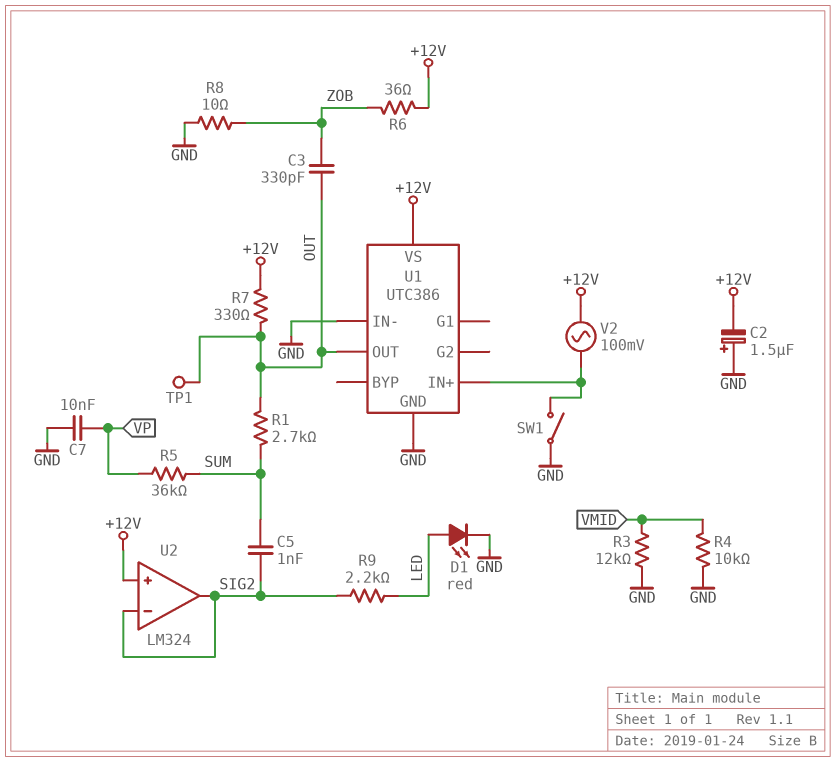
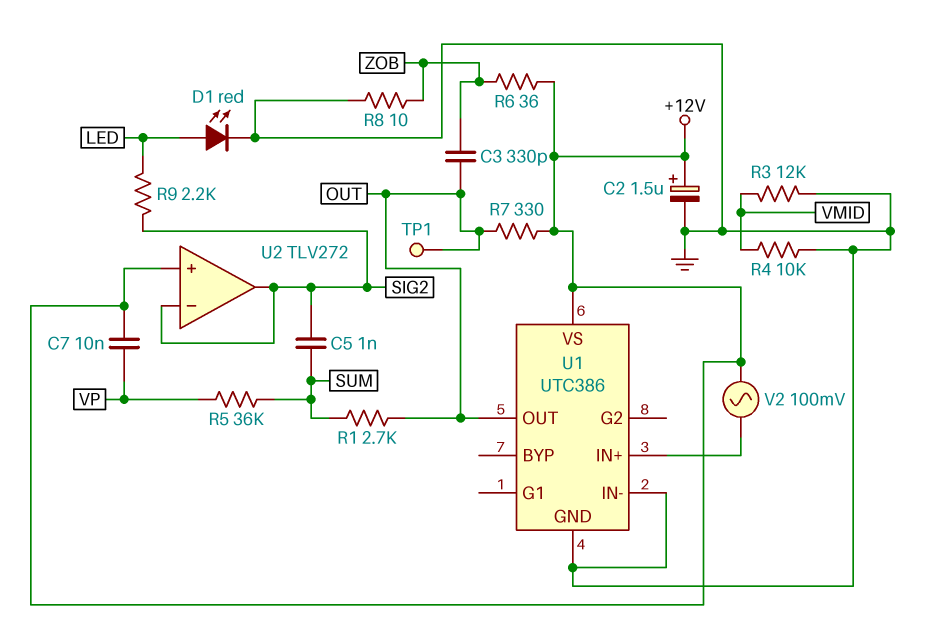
C2: 1.5uF (plus GND, minus +12V) -> 1.5uF (plus +12V, minus GND)
C7: 10nF (GND, VP) -> 10nF (+12V, VP)
SW1: switch (GND, U1/IN+) -> none
U2: LM324 -> TLV272

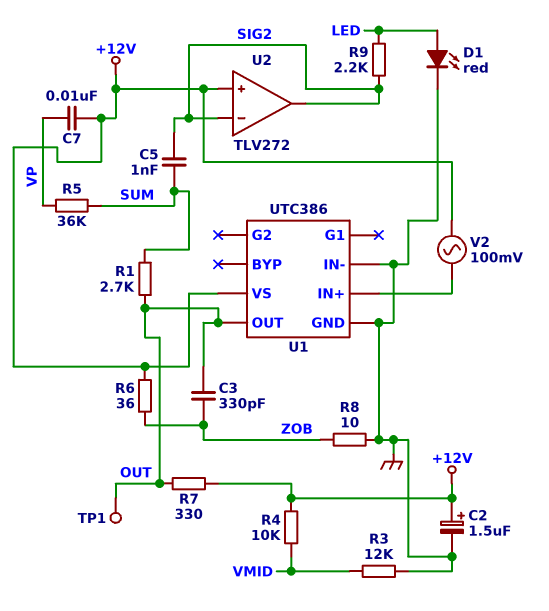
R4: 10k (GND, VMID) -> 10k (+12V, VMID)

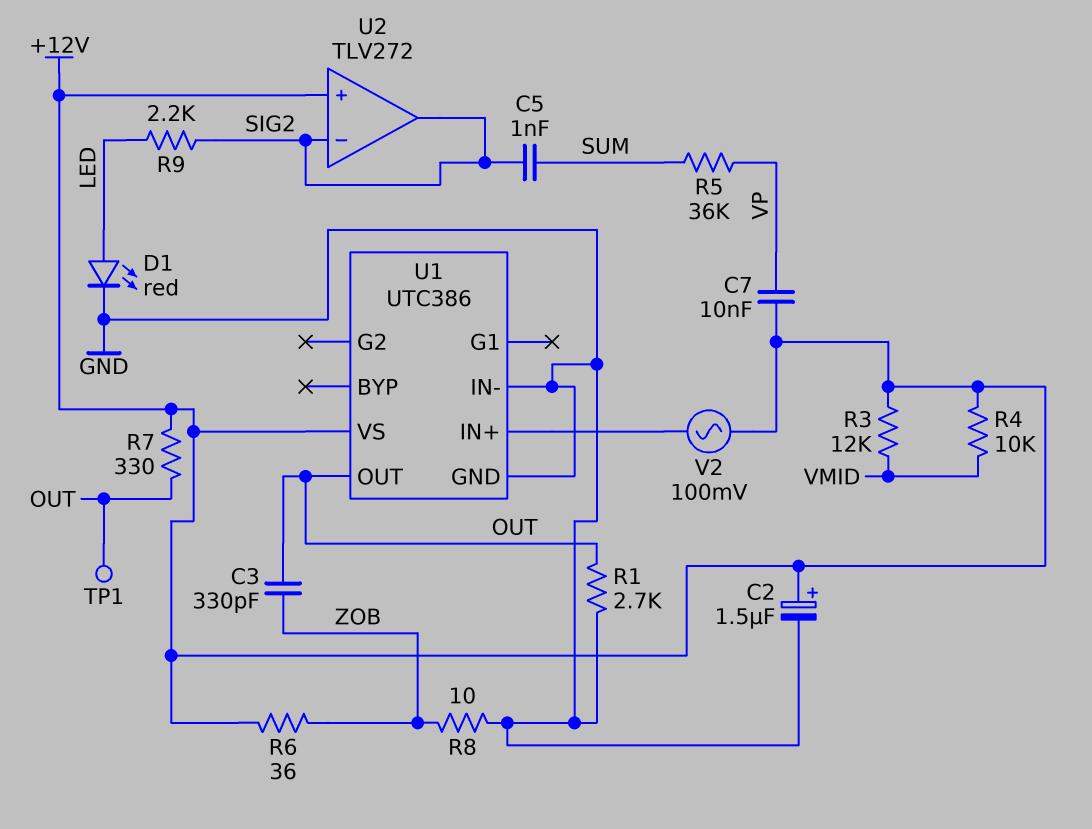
R1: 2.7k (OUT, SUM) -> 2.7k (GND, OUT)
R3: 12k (GND, VMID) -> 12k (+12V, VMID)

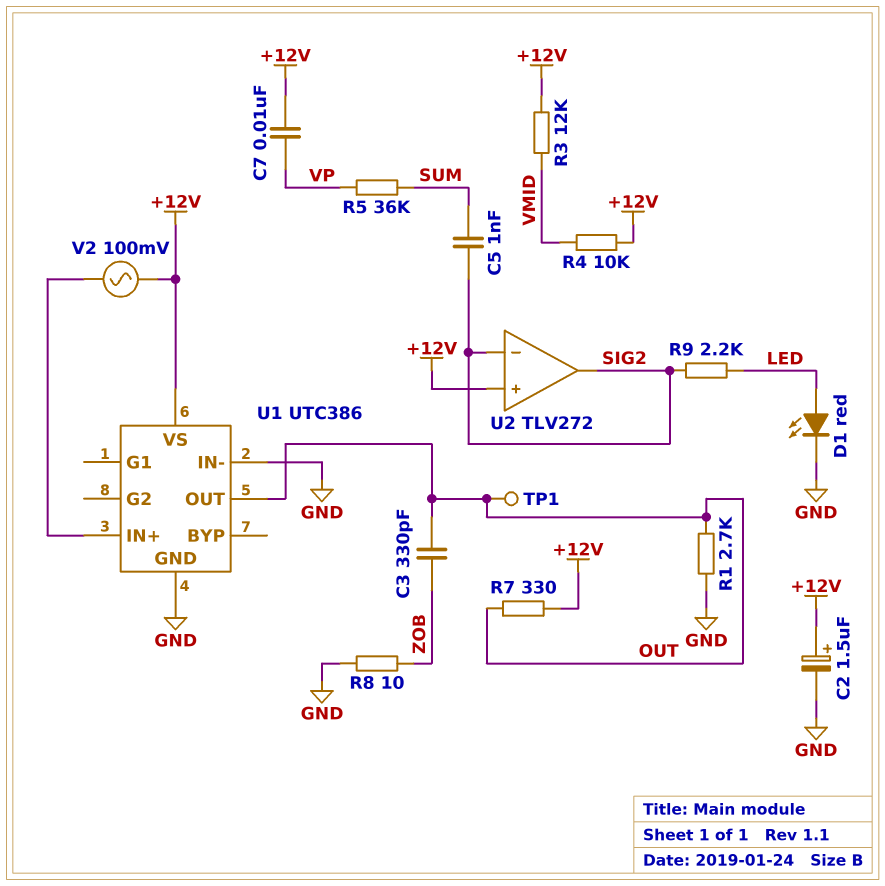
R6: 36 (+12V, ZOB) -> none

